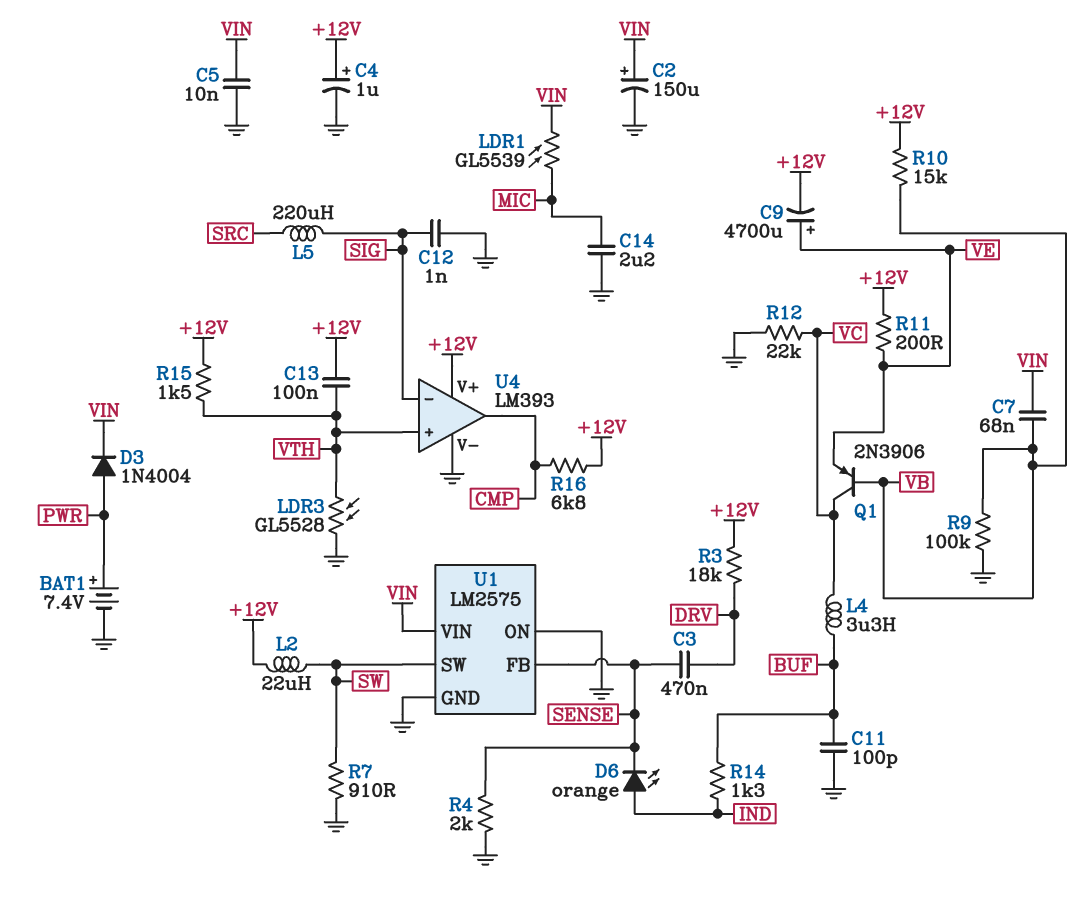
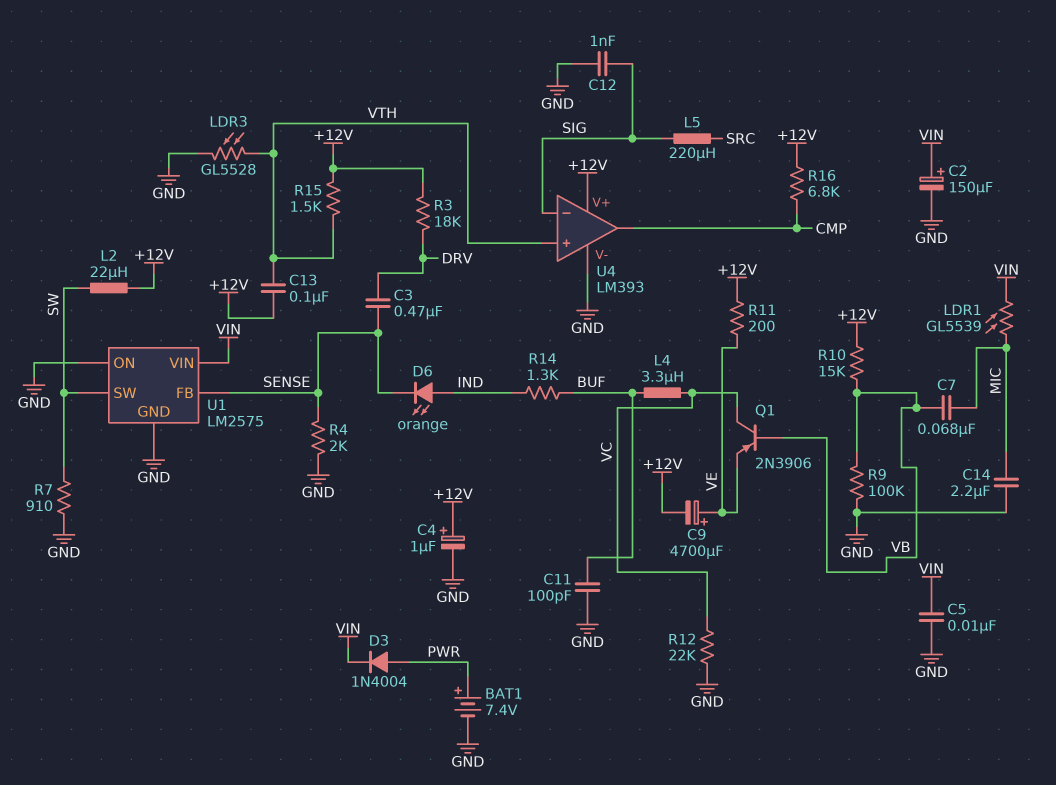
C7: 68nF (VB, VIN) -> 68nF (MIC, VB)

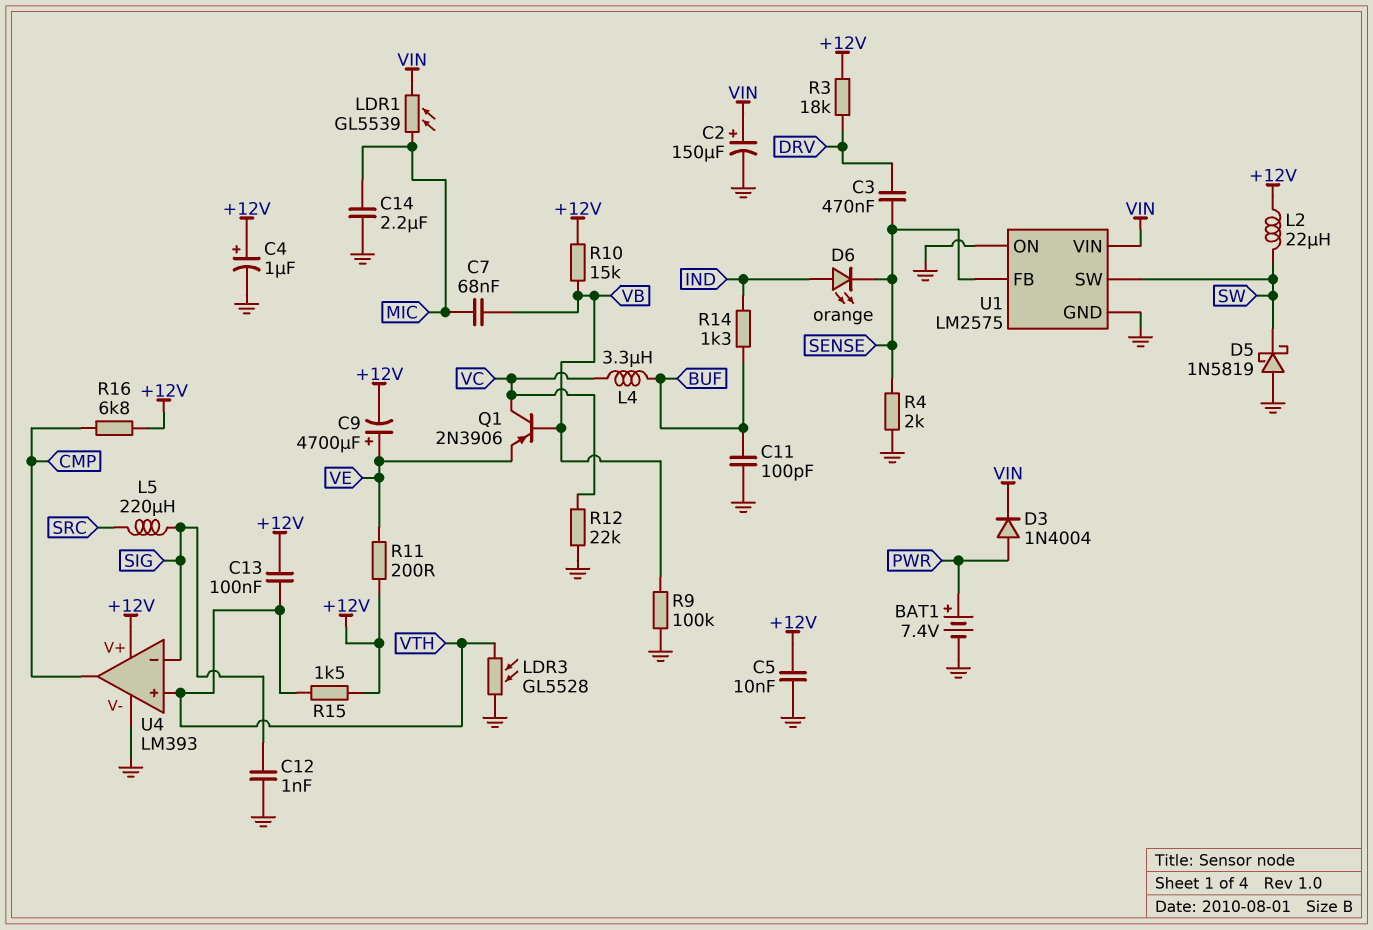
C5: 10nF (GND, VIN) -> 10nF (+12V, GND)
D5: none -> schottky 1N5819 (A GND, K SW)
R7: 910 (GND, SW) -> none

